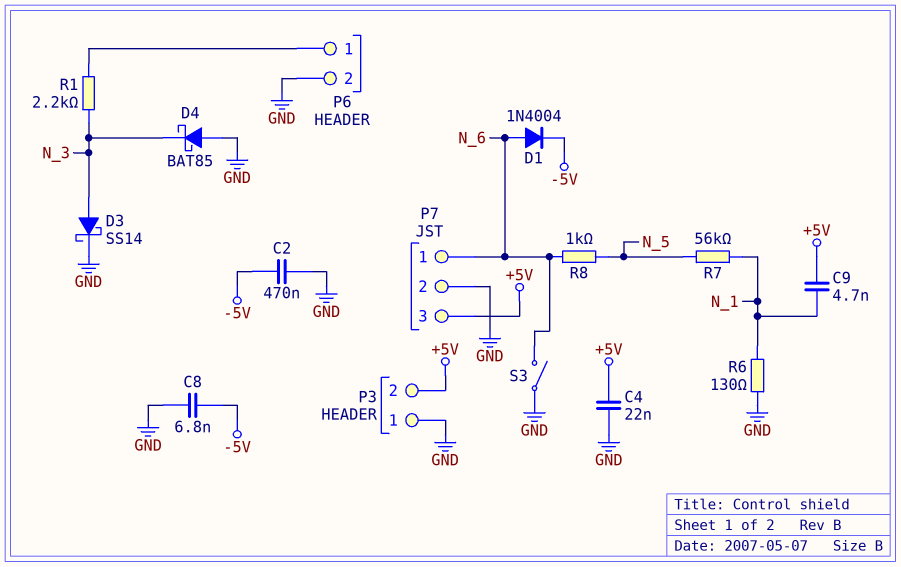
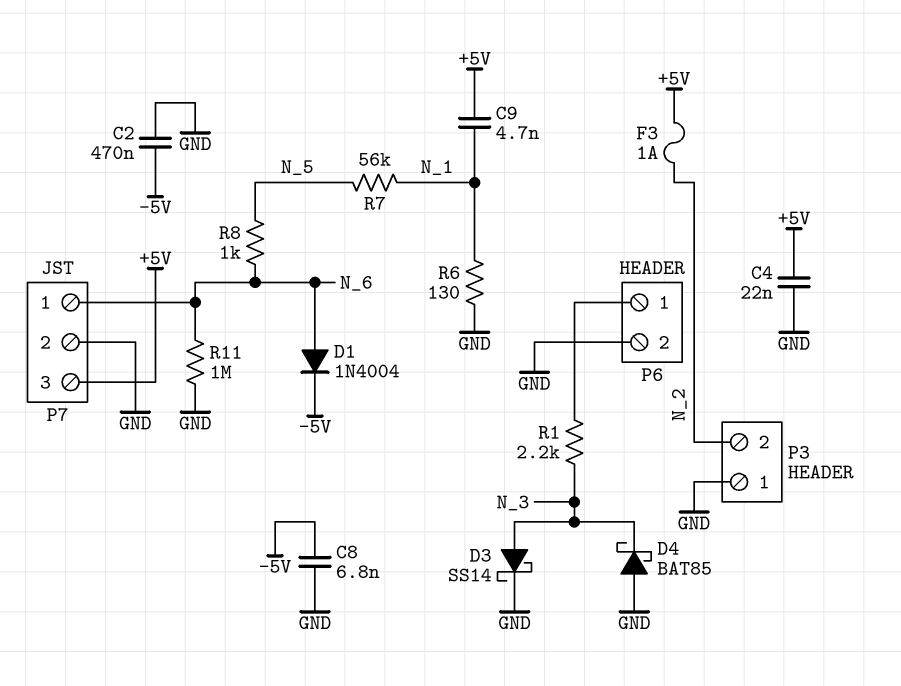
F3: none -> 1A (+5V, N_2)
P3 pin 2: +5V -> N_2
R11: none -> 1M (GND, N_6)
S3: switch (GND, N_6) -> none

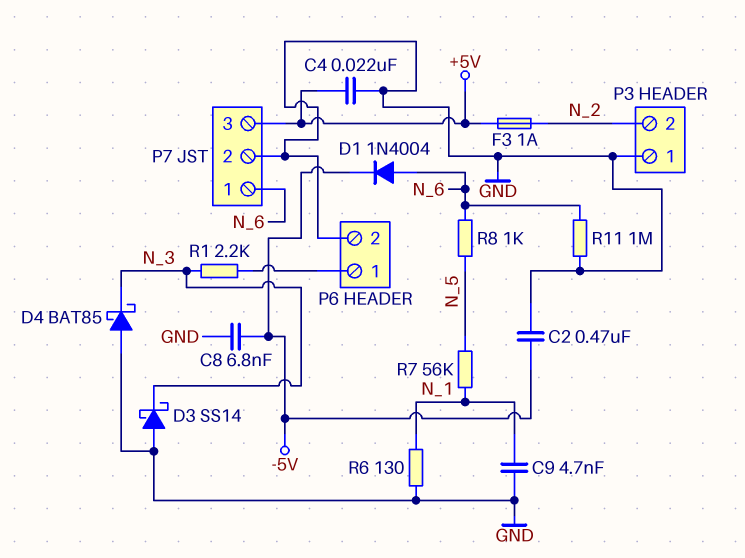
C9: 4.7nF (+5V, N_1) -> 4.7nF (GND, N_1)
D3: schottky SS14 (A N_3, K GND) -> schottky SS14 (A GND, K N_3)

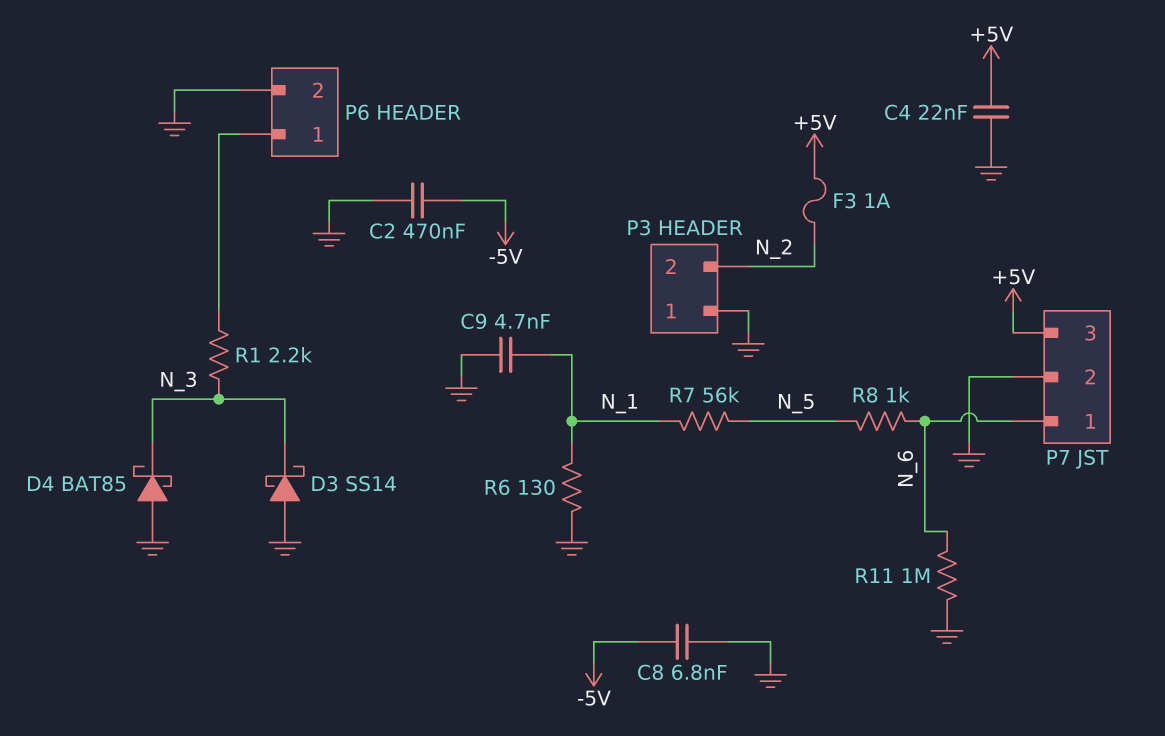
D1: diode 1N4004 (A N_6, K -5V) -> none

